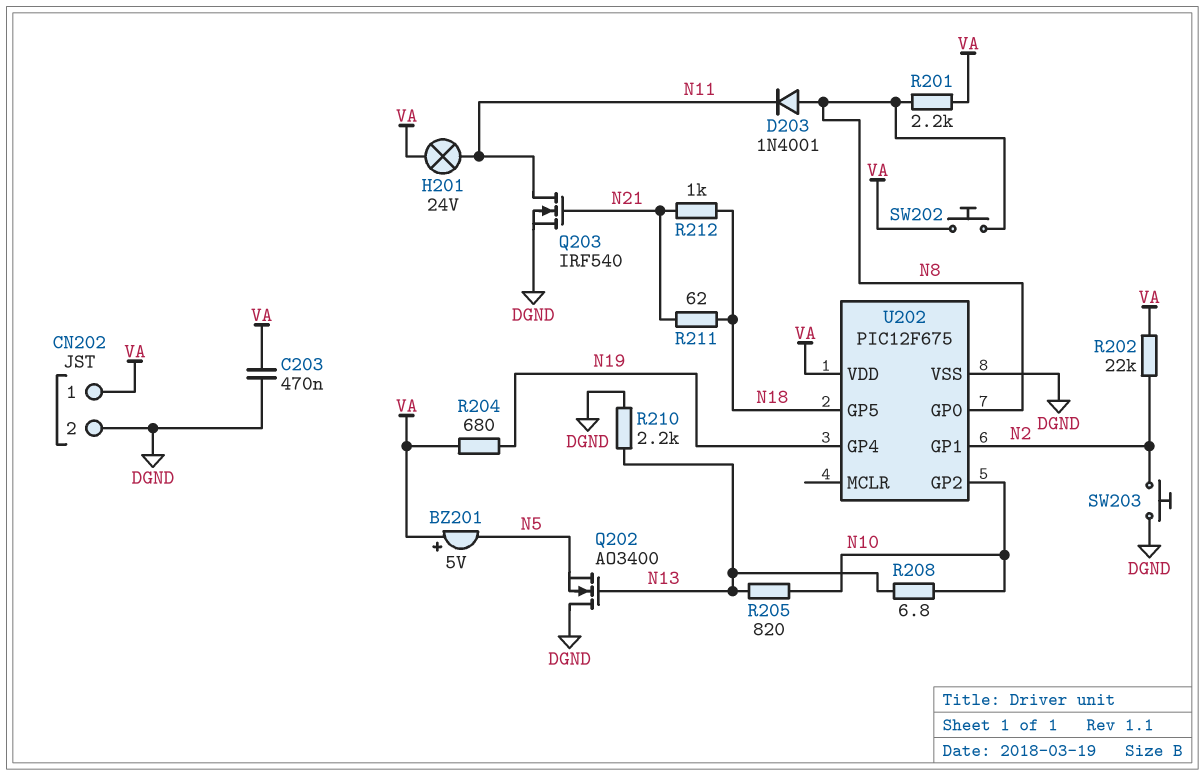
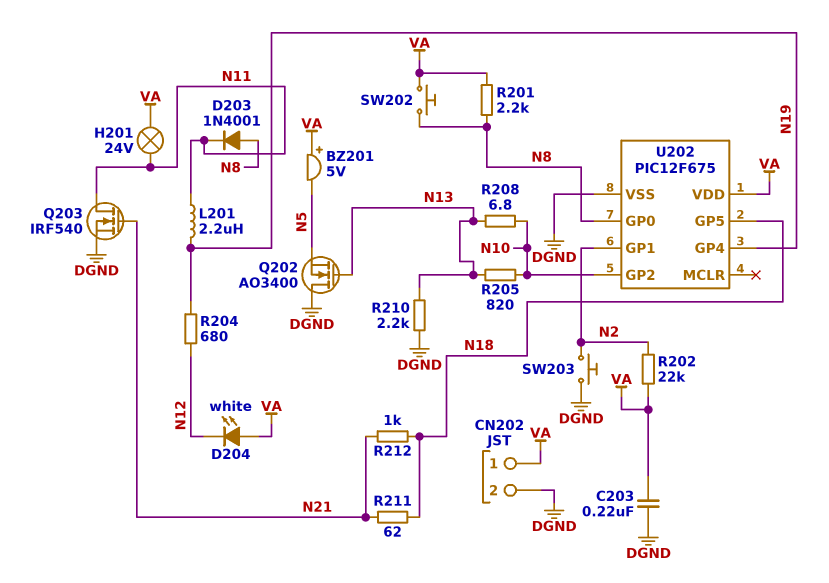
C203: 470nF (DGND, VA) -> 220nF (DGND, VA)
D204: none -> LED white (A VA, K N12)
L201: none -> 2.2uH (N11, N19)
R204: 680 (N19, VA) -> 680 (N12, N19)

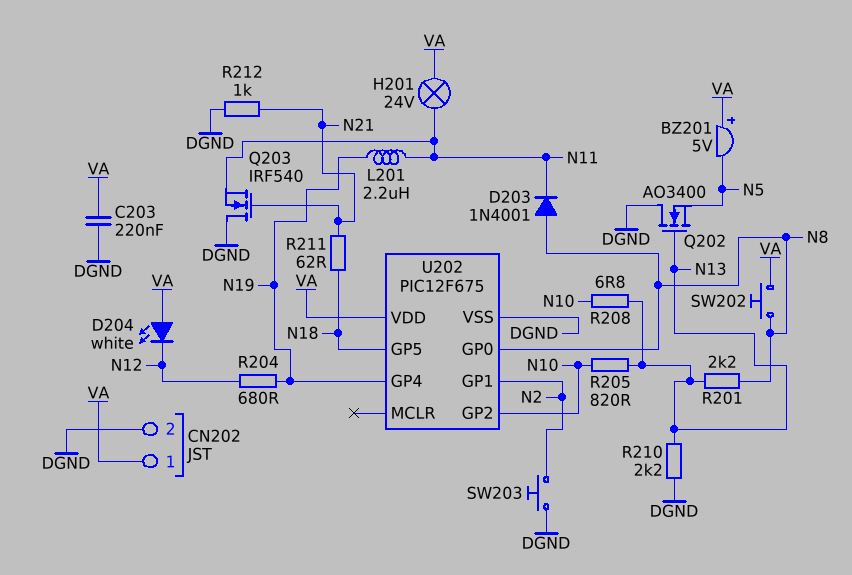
Q203: NMOS IRF540 (G N21, D N11, S DGND) -> NMOS IRF540 (G N21, D DGND, S N11)
R201: 2.2k (N8, VA) -> 2.2k (N8, N13)
R202: 22k (N2, VA) -> none
R212: 1k (N18, N21) -> 1k (DGND, N21)

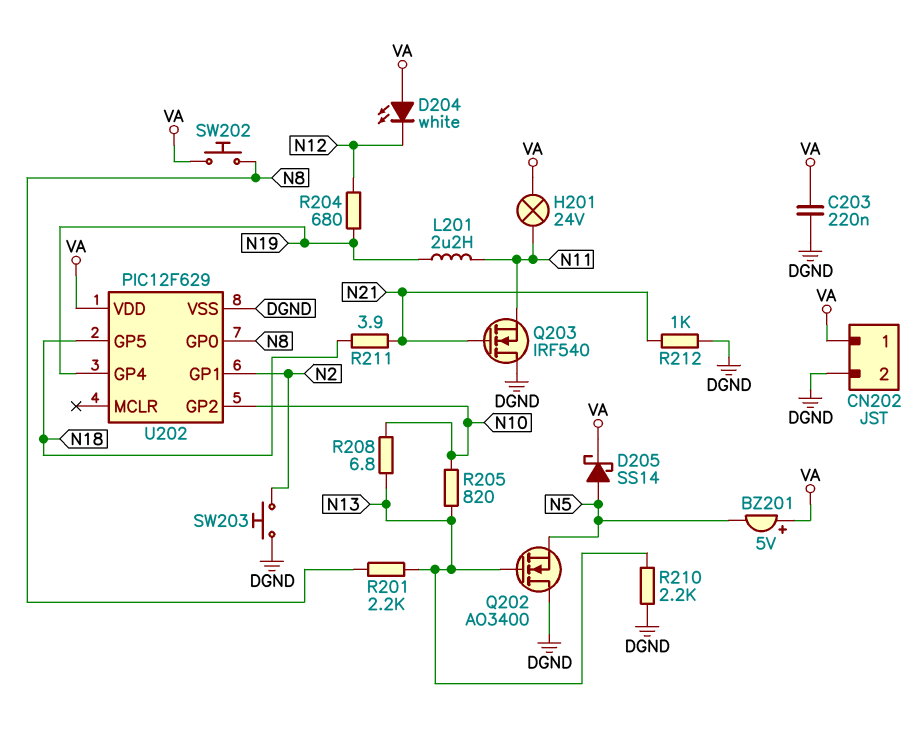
D203: diode 1N4001 (A N8, K N11) -> none
D205: none -> schottky SS14 (A N5, K VA)
R211: 62 (N18, N21) -> 3.9 (N18, N21)
U202: PIC12F675 -> PIC12F629

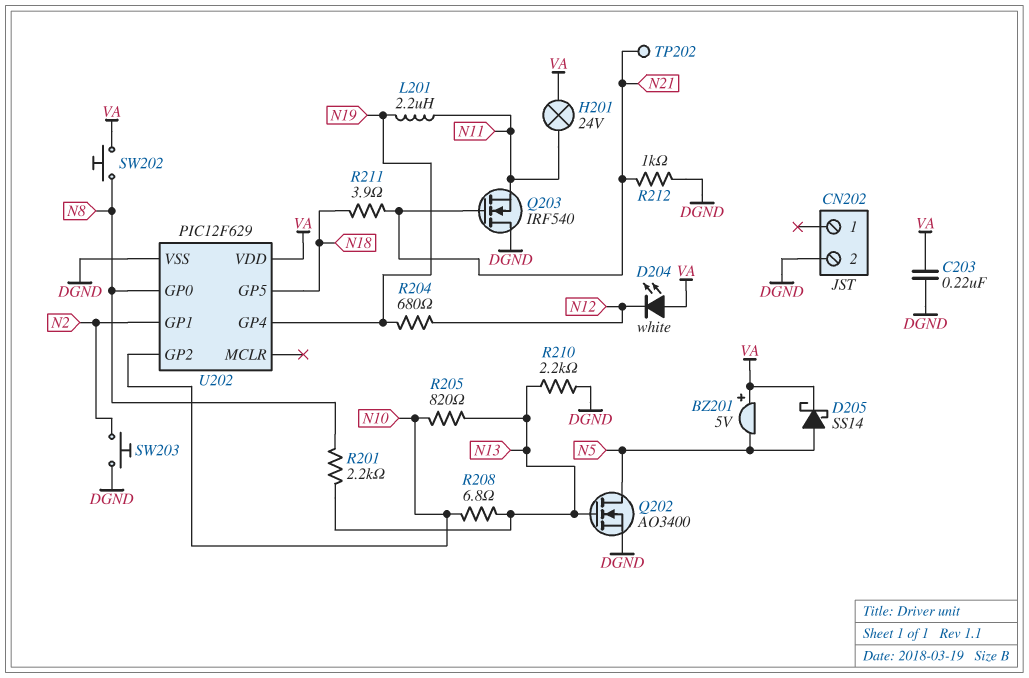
CN202 pin 1: VA -> none
Q202: NMOS AO3400 (G N13, D DGND, S N5) -> NMOS AO3400 (G N13, D N5, S DGND)
TP202: none -> test point (N21)

